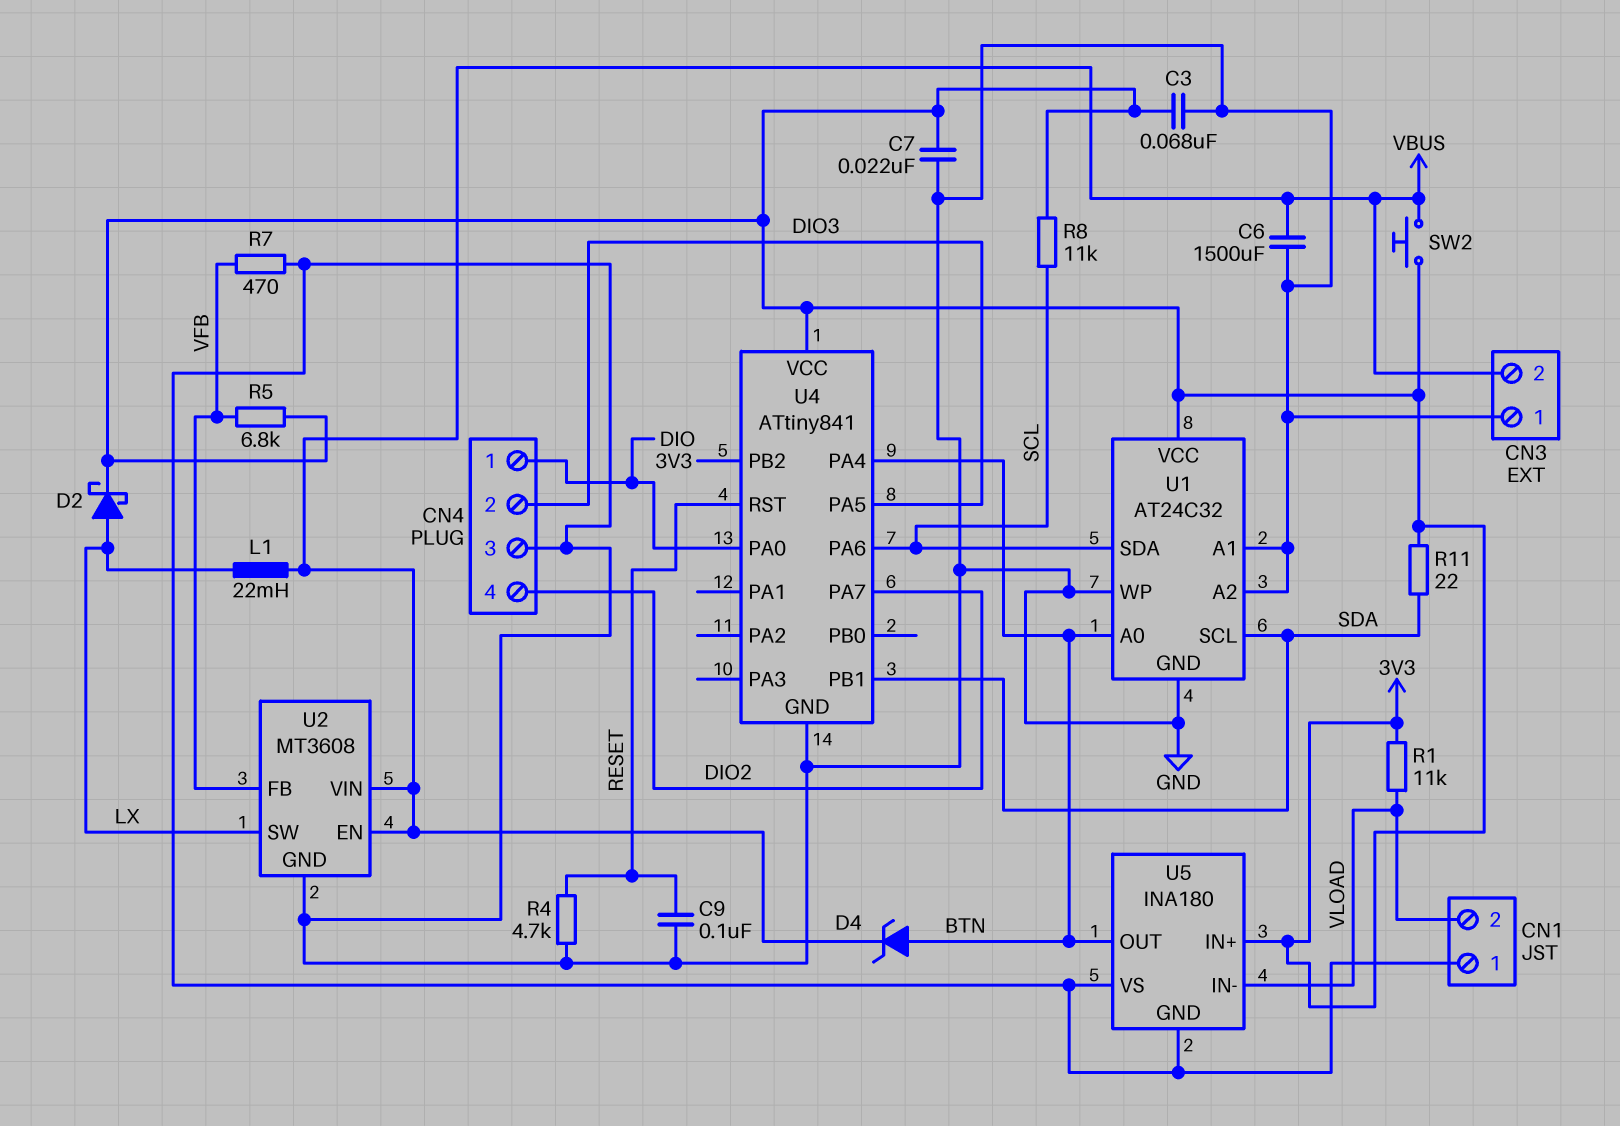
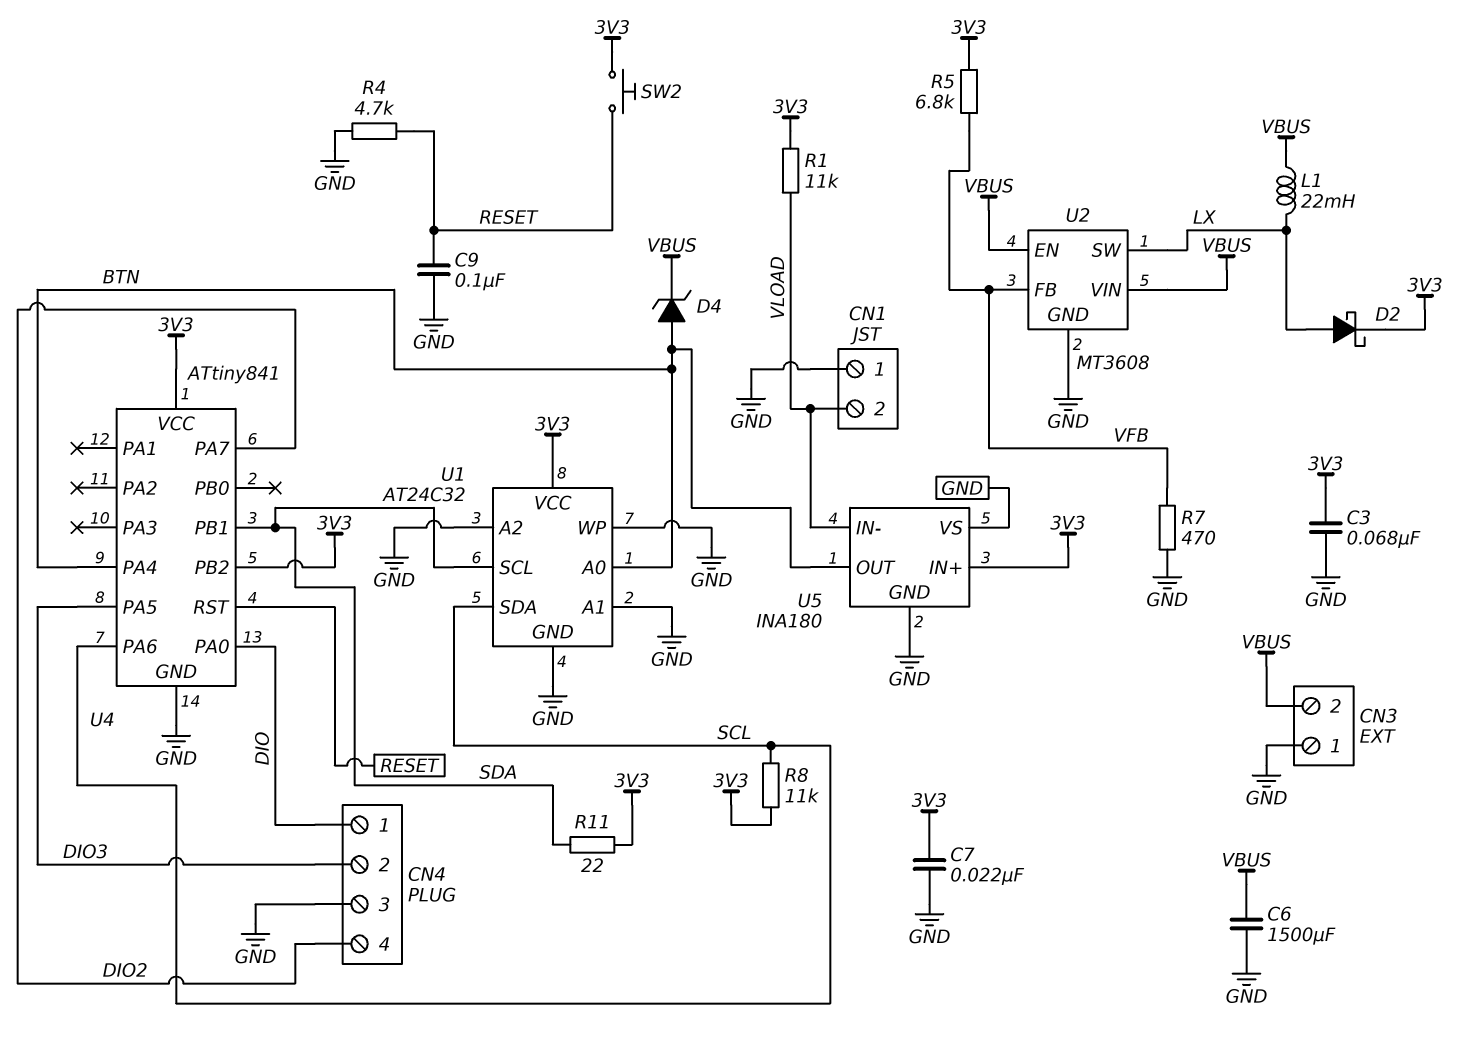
SW2: button (3V3, VBUS) -> button (3V3, RESET)

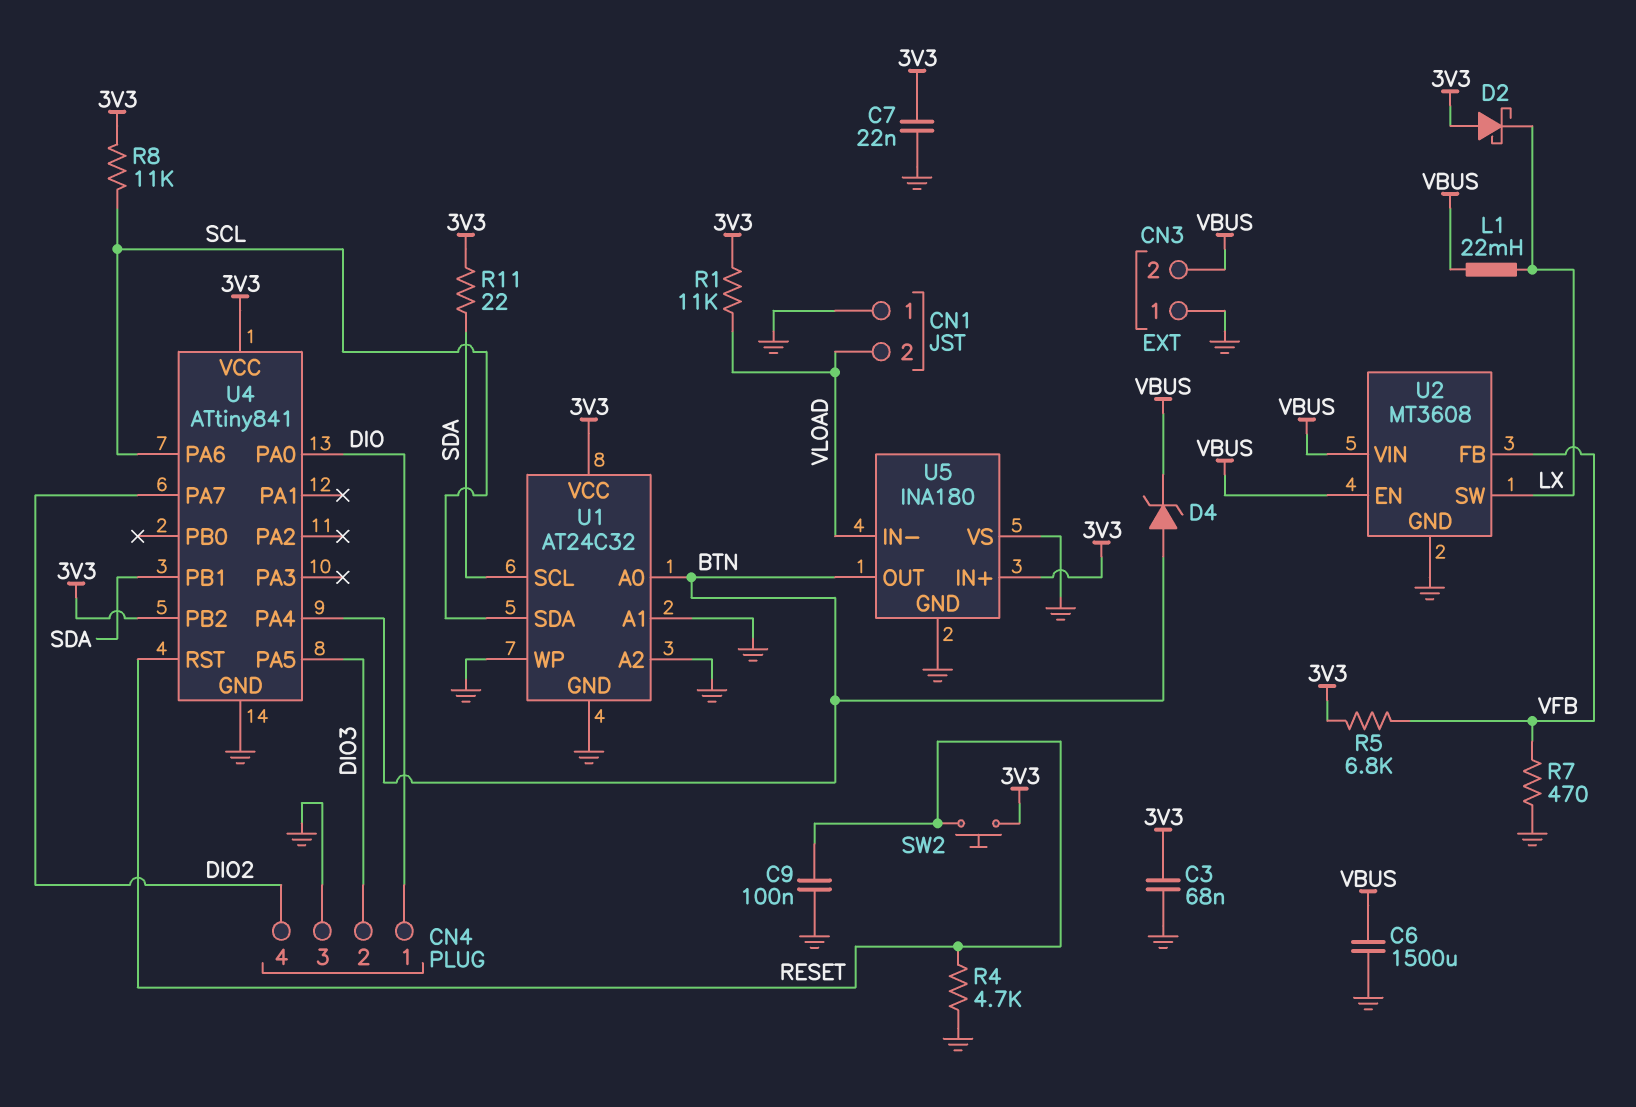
D2: schottky (A LX, K 3V3) -> schottky (A 3V3, K LX)

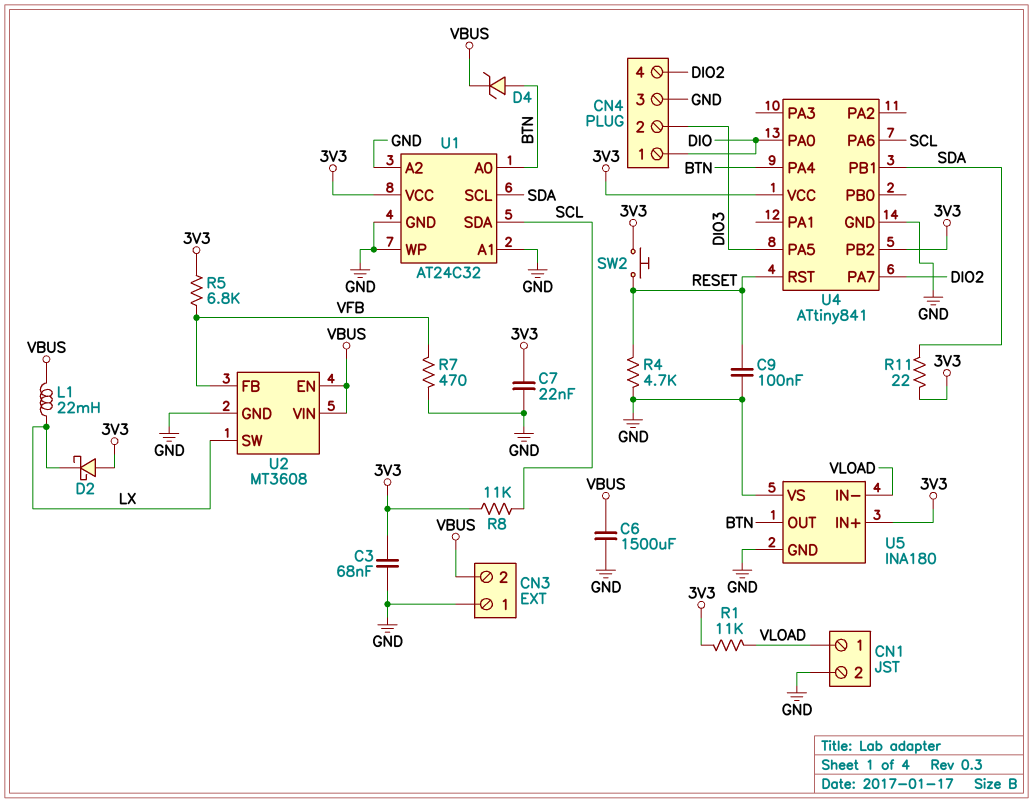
CN1 pin 1: GND -> VLOAD
CN1 pin 2: VLOAD -> GND

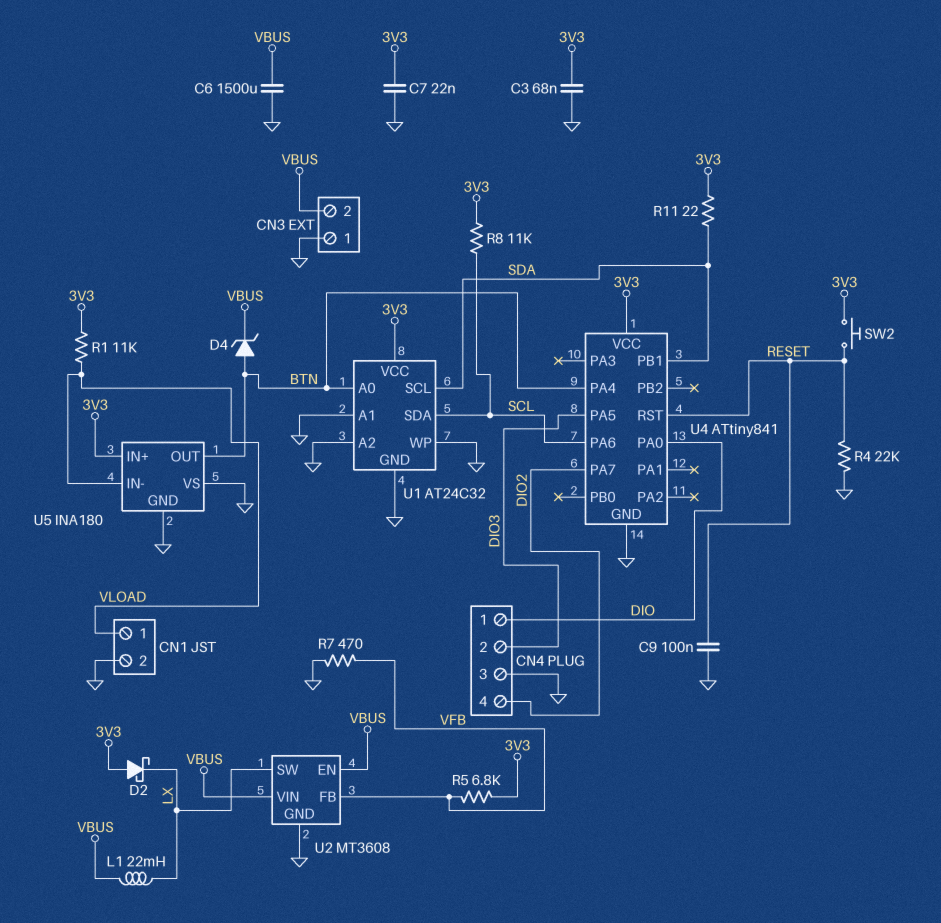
R4: 4.7k (GND, RESET) -> 22k (GND, RESET)
U4 pin PB2: 3V3 -> none

